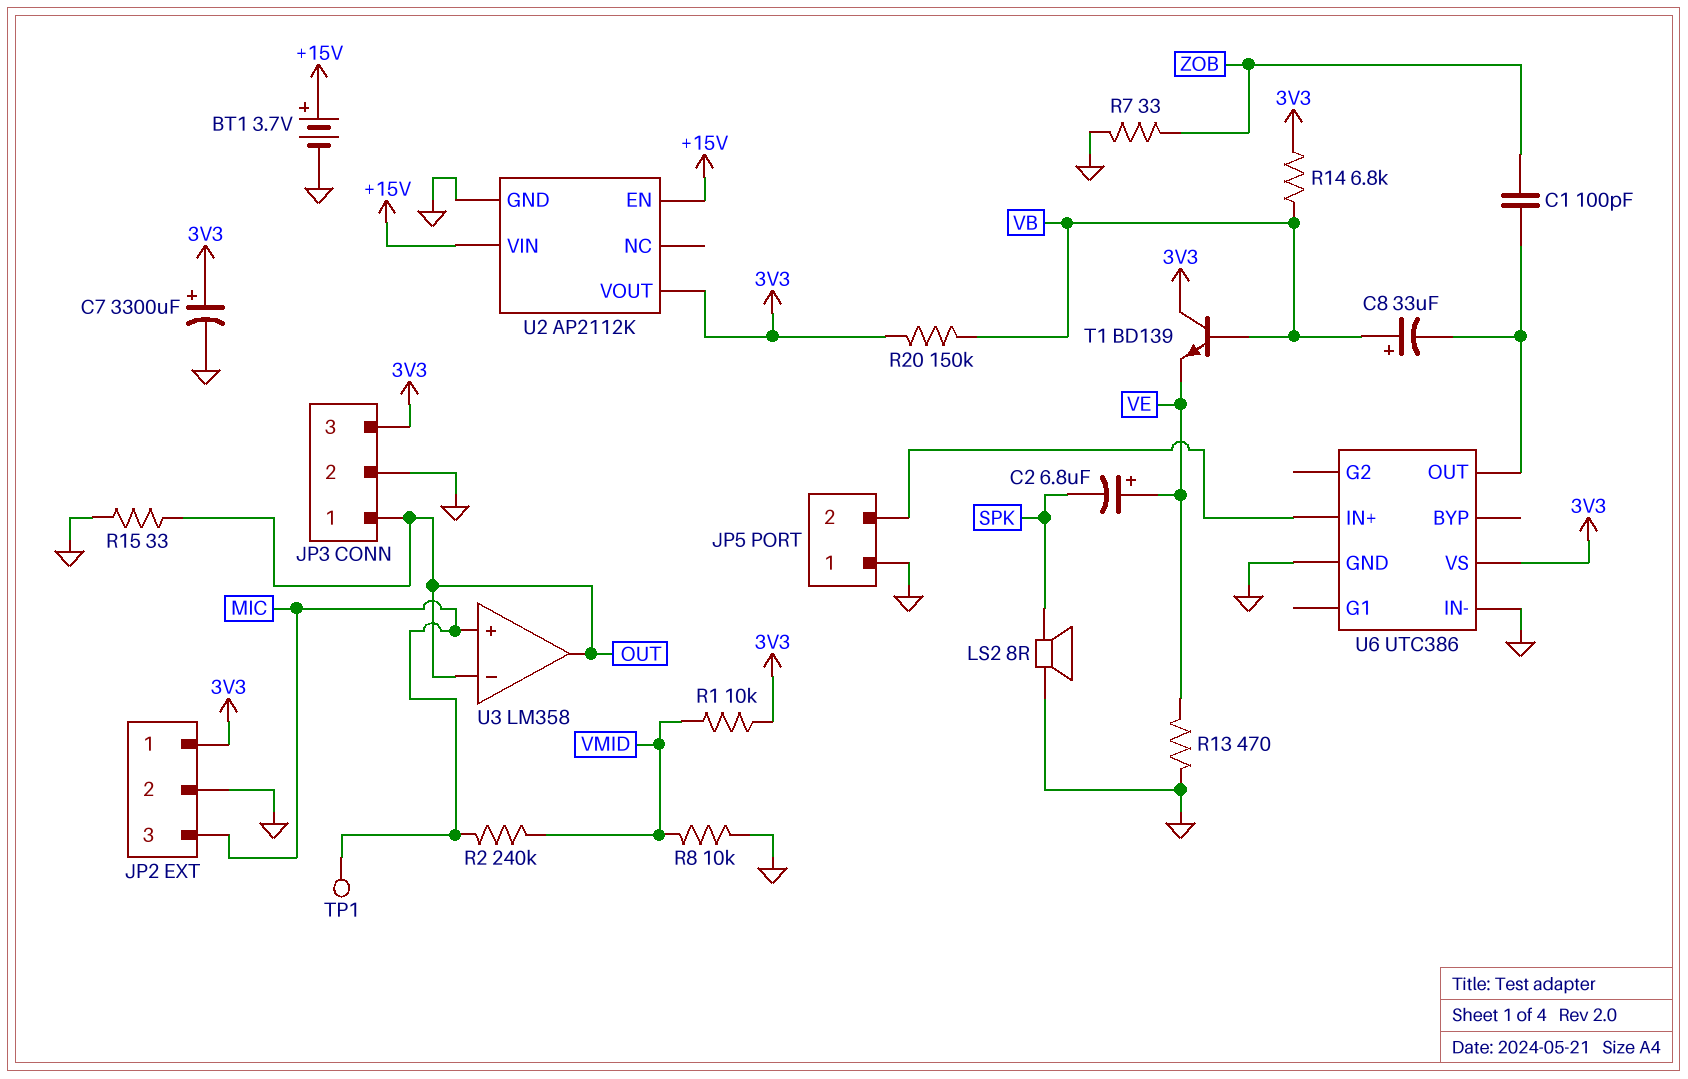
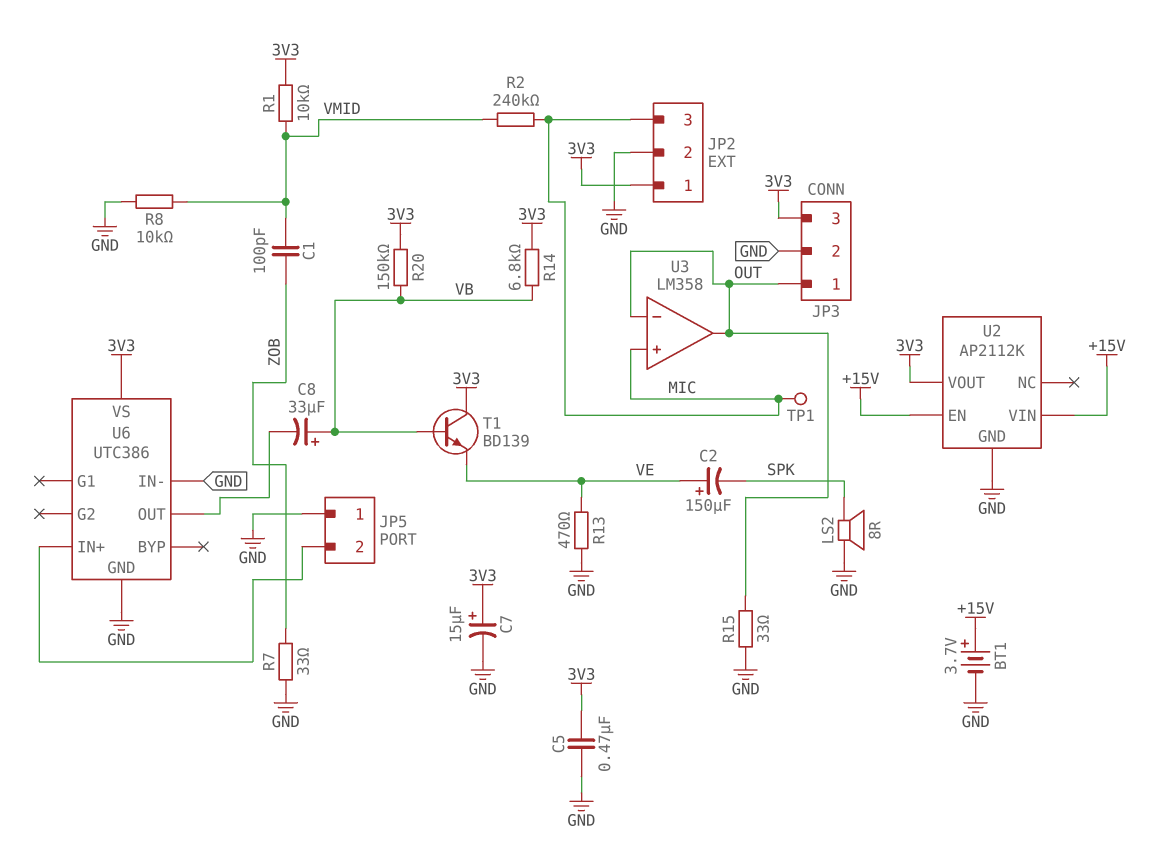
C1: 100pF (U6/OUT, ZOB) -> 100pF (VMID, ZOB)
C2: 6.8uF (plus VE, minus SPK) -> 150uF (plus VE, minus SPK)
C5: none -> 470nF (3V3, GND)
C7: 3300uF (plus 3V3, minus GND) -> 15uF (plus 3V3, minus GND)

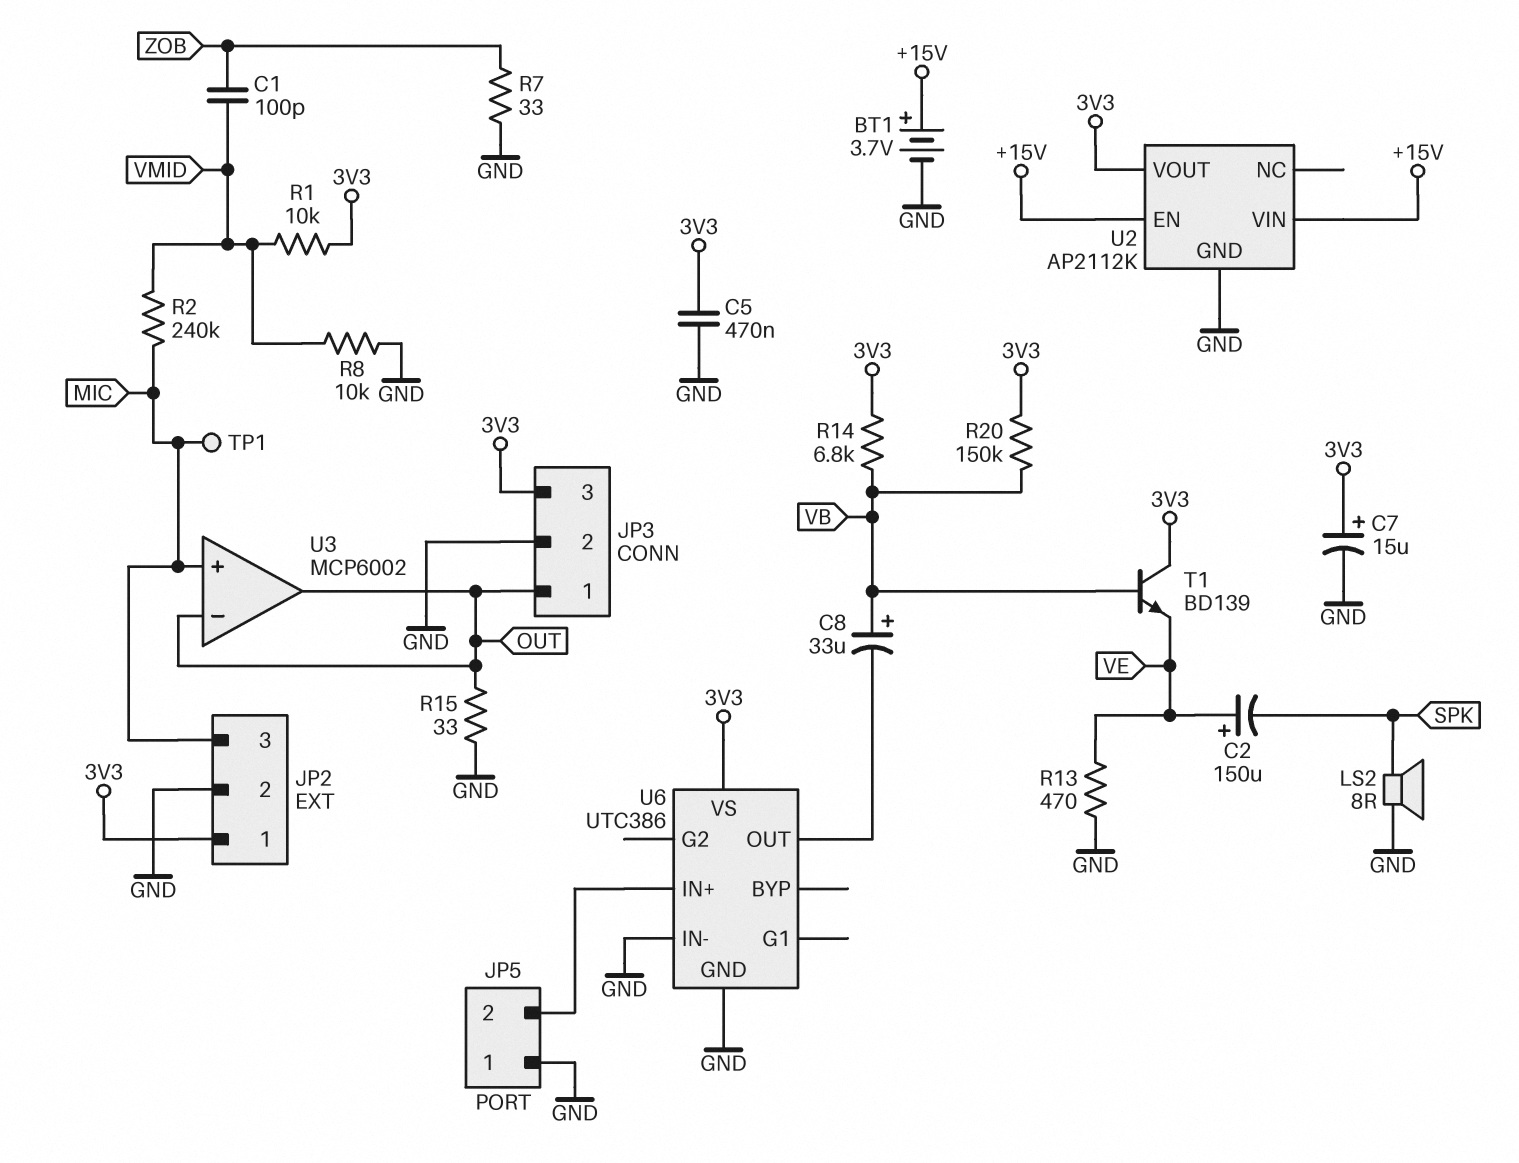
U3: LM358 -> MCP6002

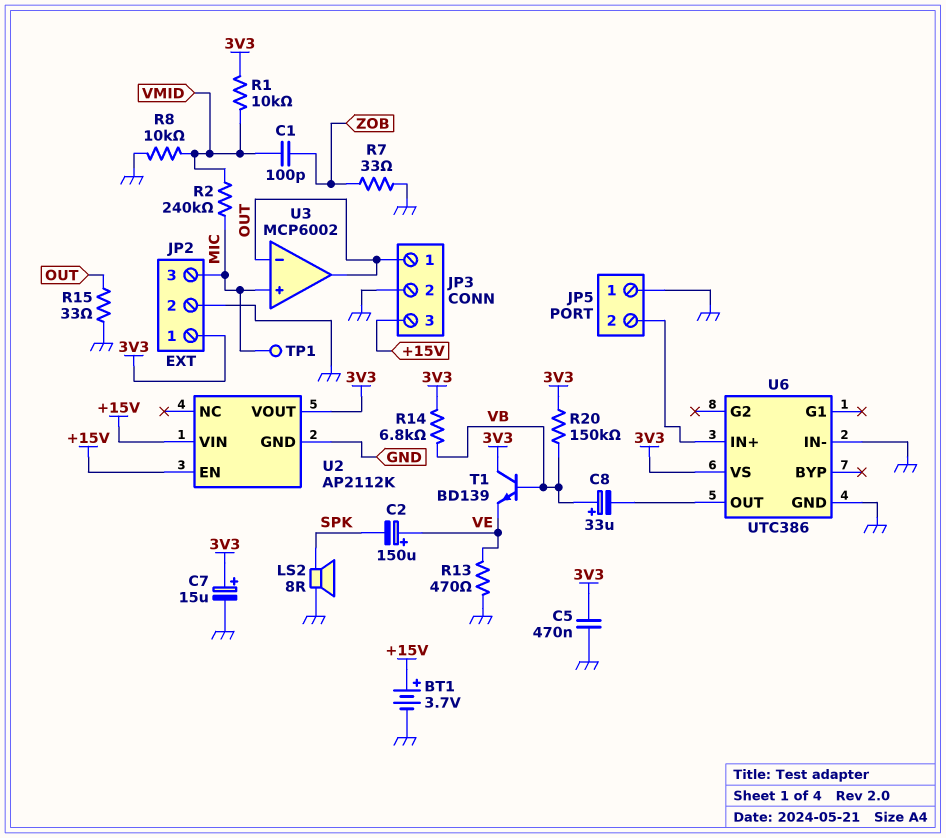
JP3 pin 3: 3V3 -> +15V

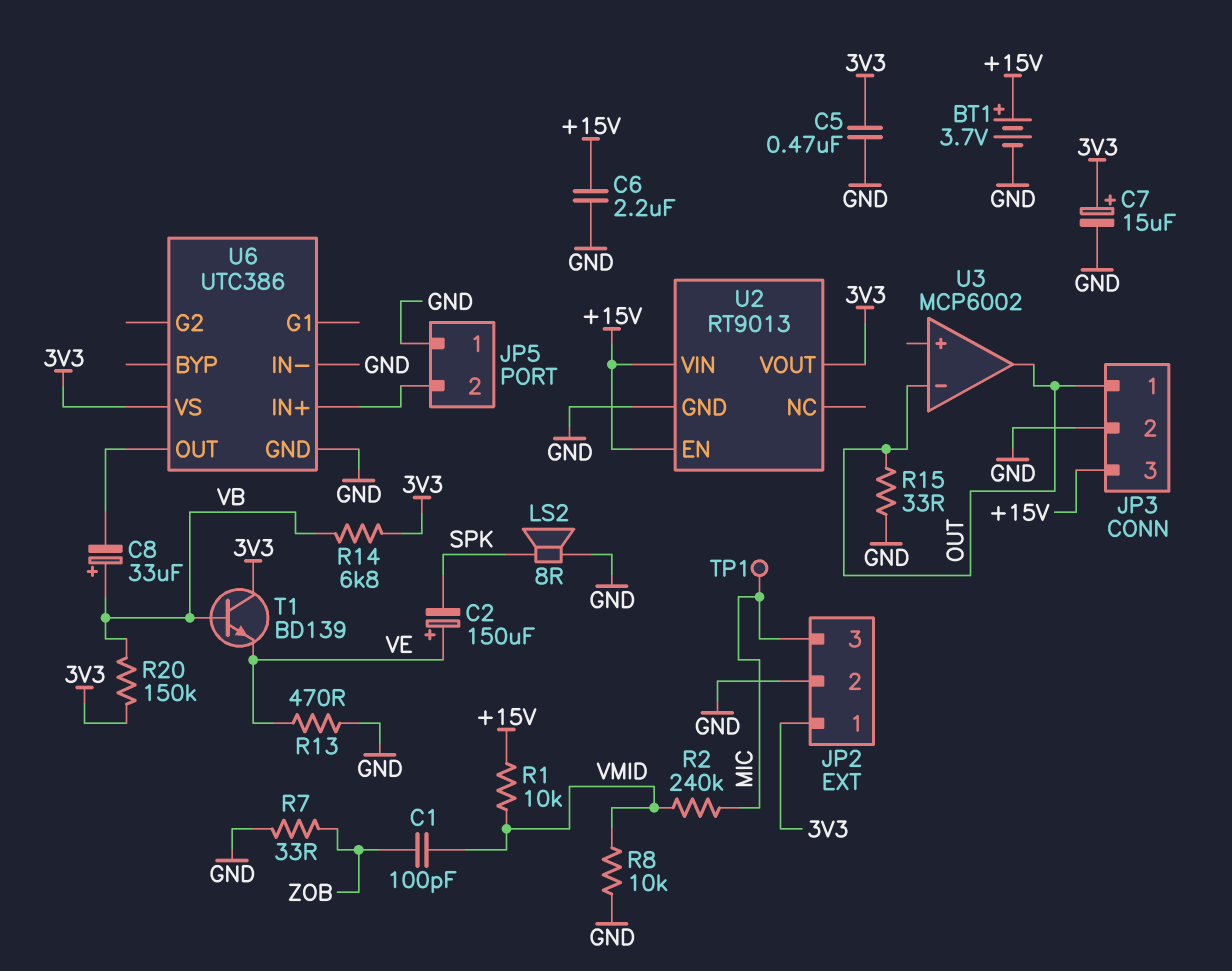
C6: none -> 2.2uF (+15V, GND)
R1: 10k (3V3, VMID) -> 10k (+15V, VMID)
U2: AP2112K -> RT9013
U3 pin in+: MIC -> none

